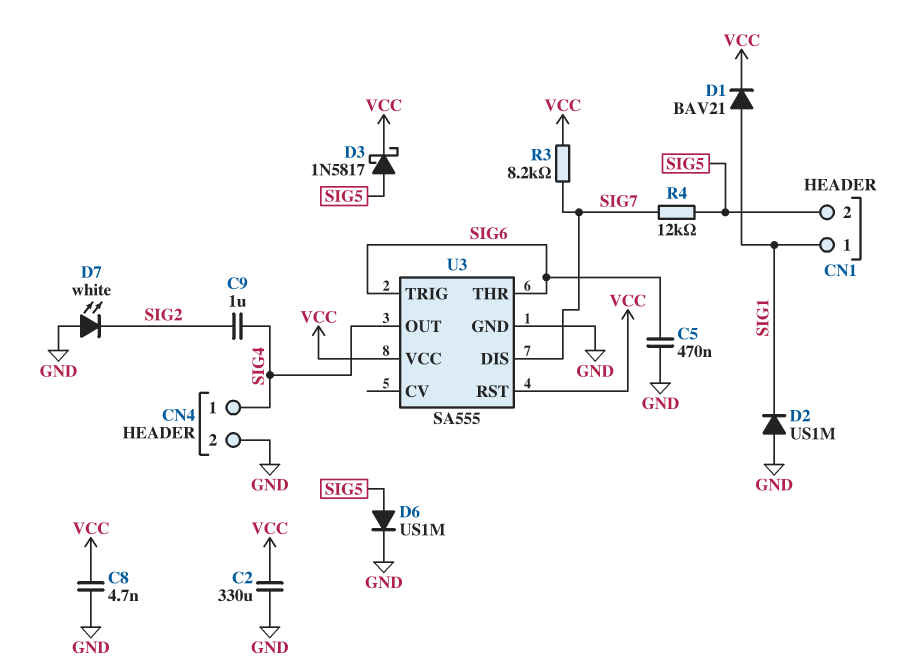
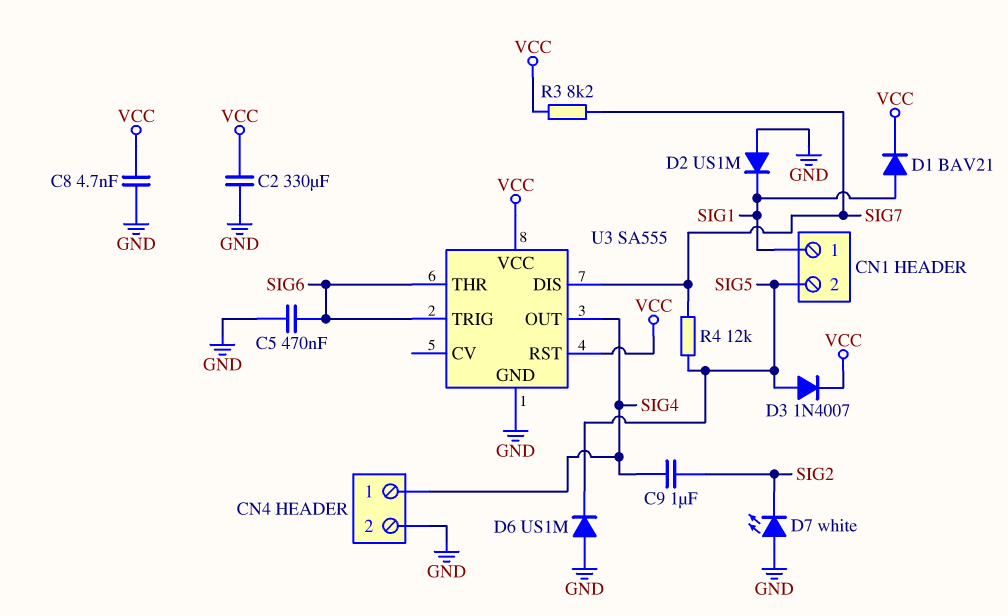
D3: schottky 1N5817 (A SIG5, K VCC) -> diode 1N4007 (A SIG5, K VCC)
D6: diode US1M (A SIG5, K GND) -> diode US1M (A GND, K SIG5)

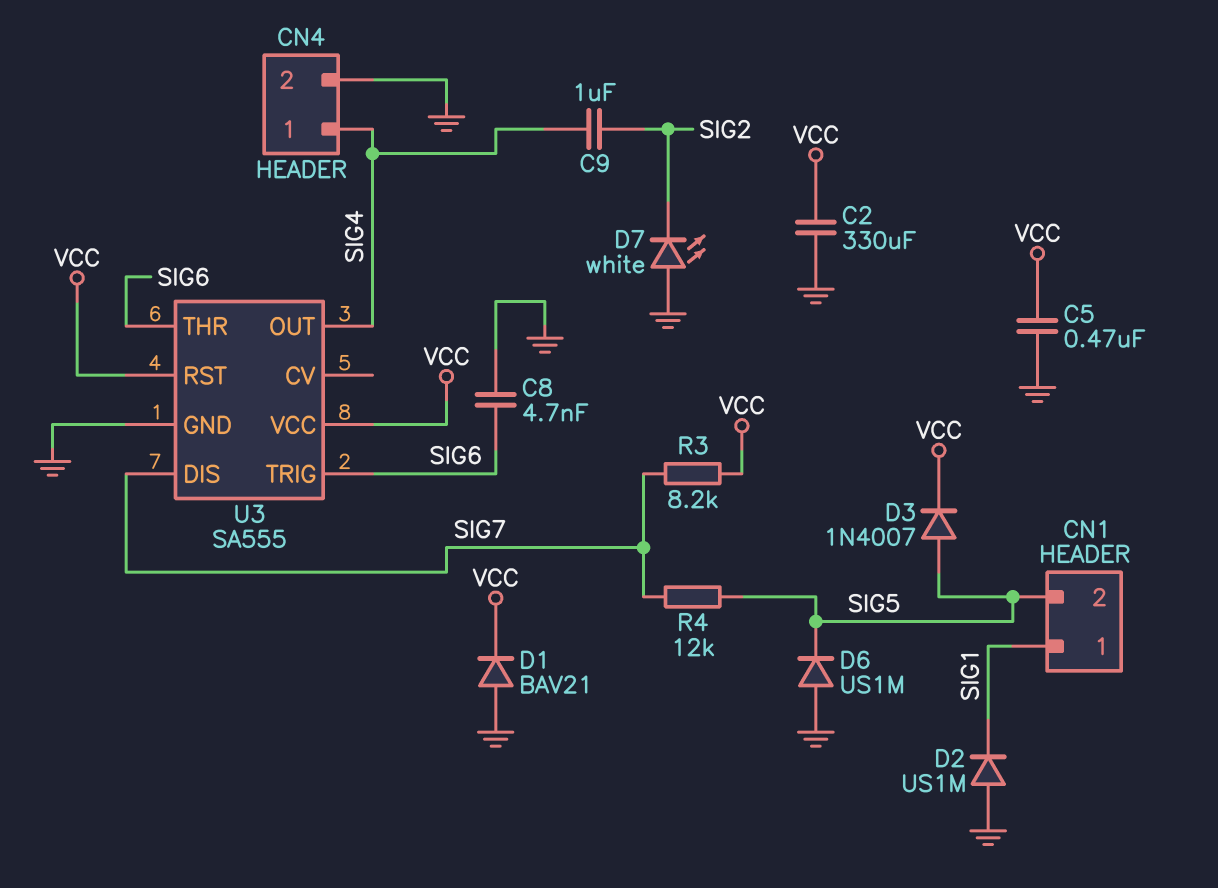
C5: 470nF (GND, SIG6) -> 470nF (GND, VCC)
C8: 4.7nF (GND, VCC) -> 4.7nF (GND, SIG6)
D1: diode BAV21 (A SIG1, K VCC) -> diode BAV21 (A GND, K VCC)

